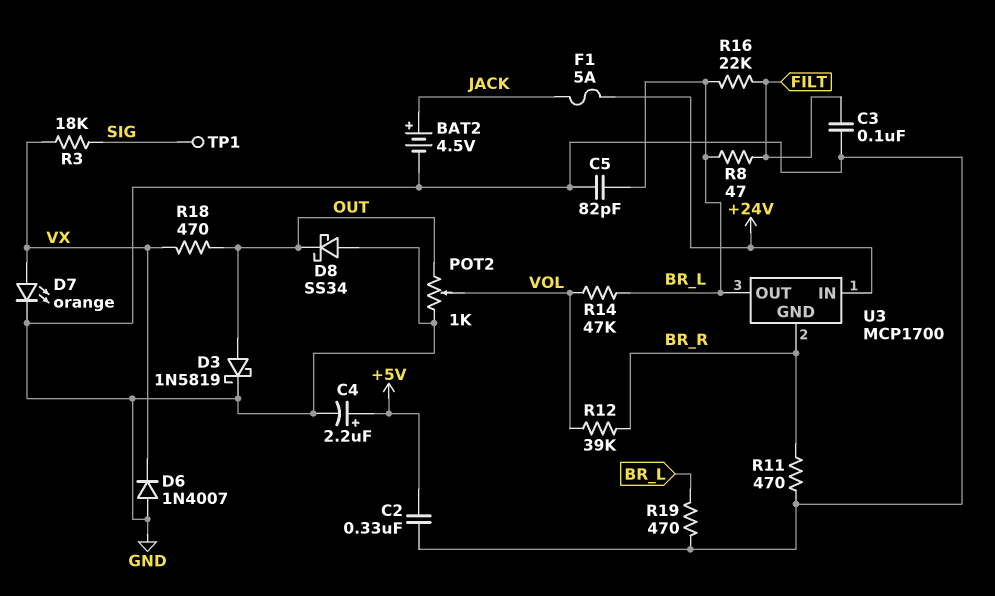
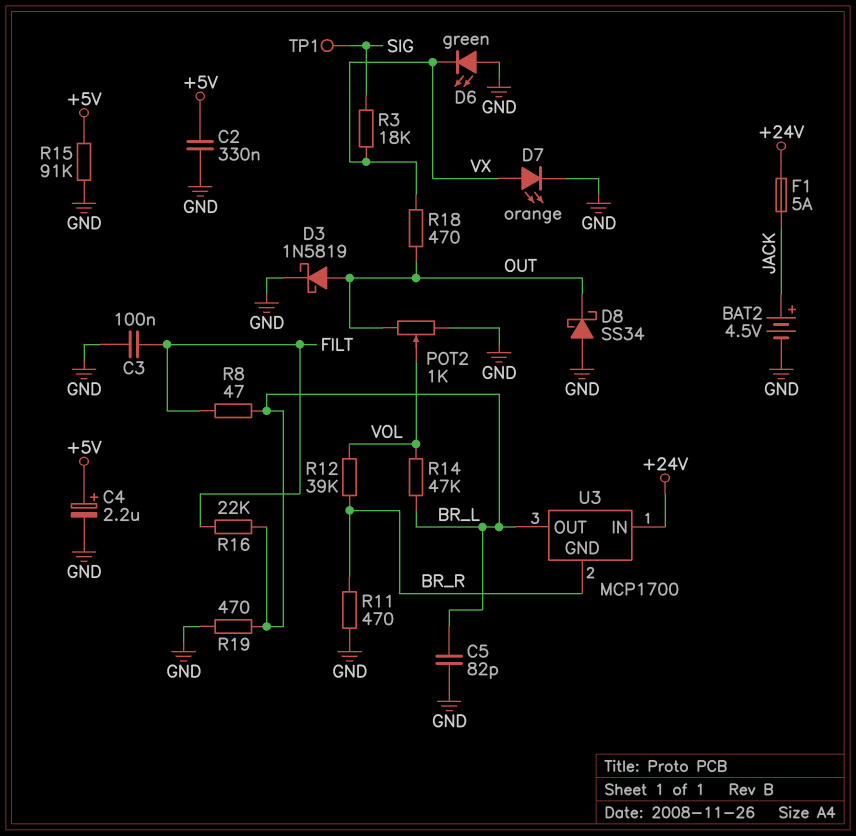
D6: diode 1N4007 (A GND, K VX) -> LED green (A GND, K VX)
R15: none -> 91k (+5V, GND)

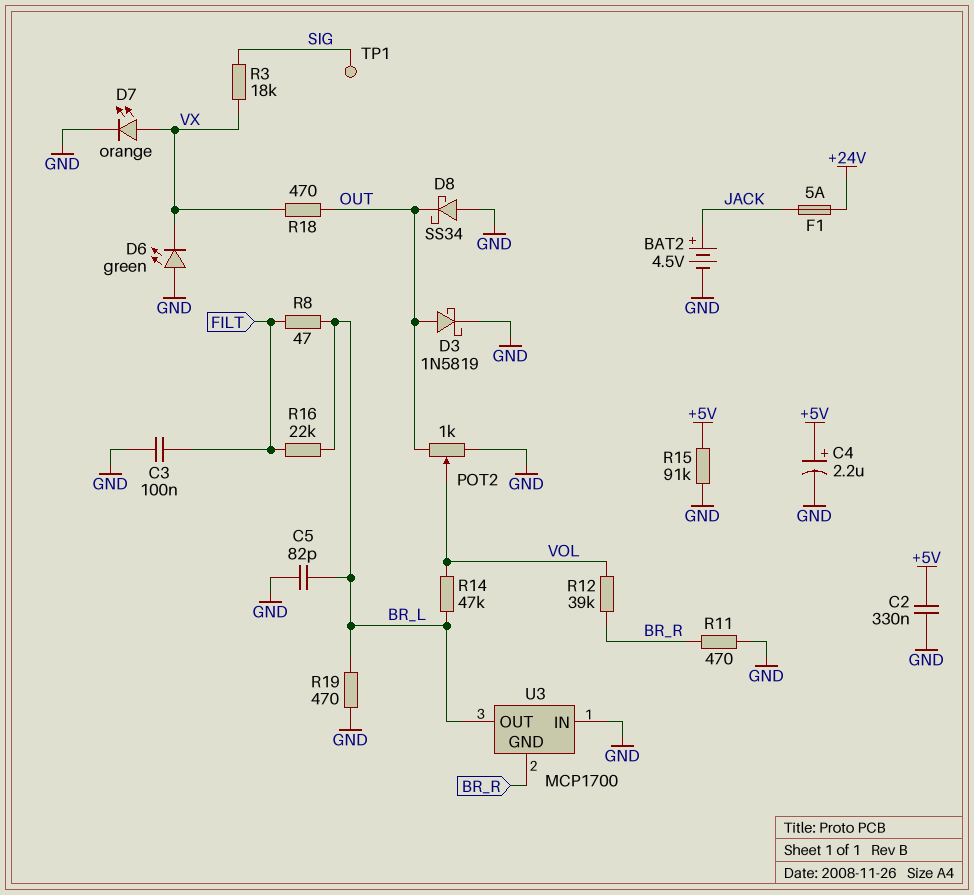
U3 pin IN: +24V -> GND

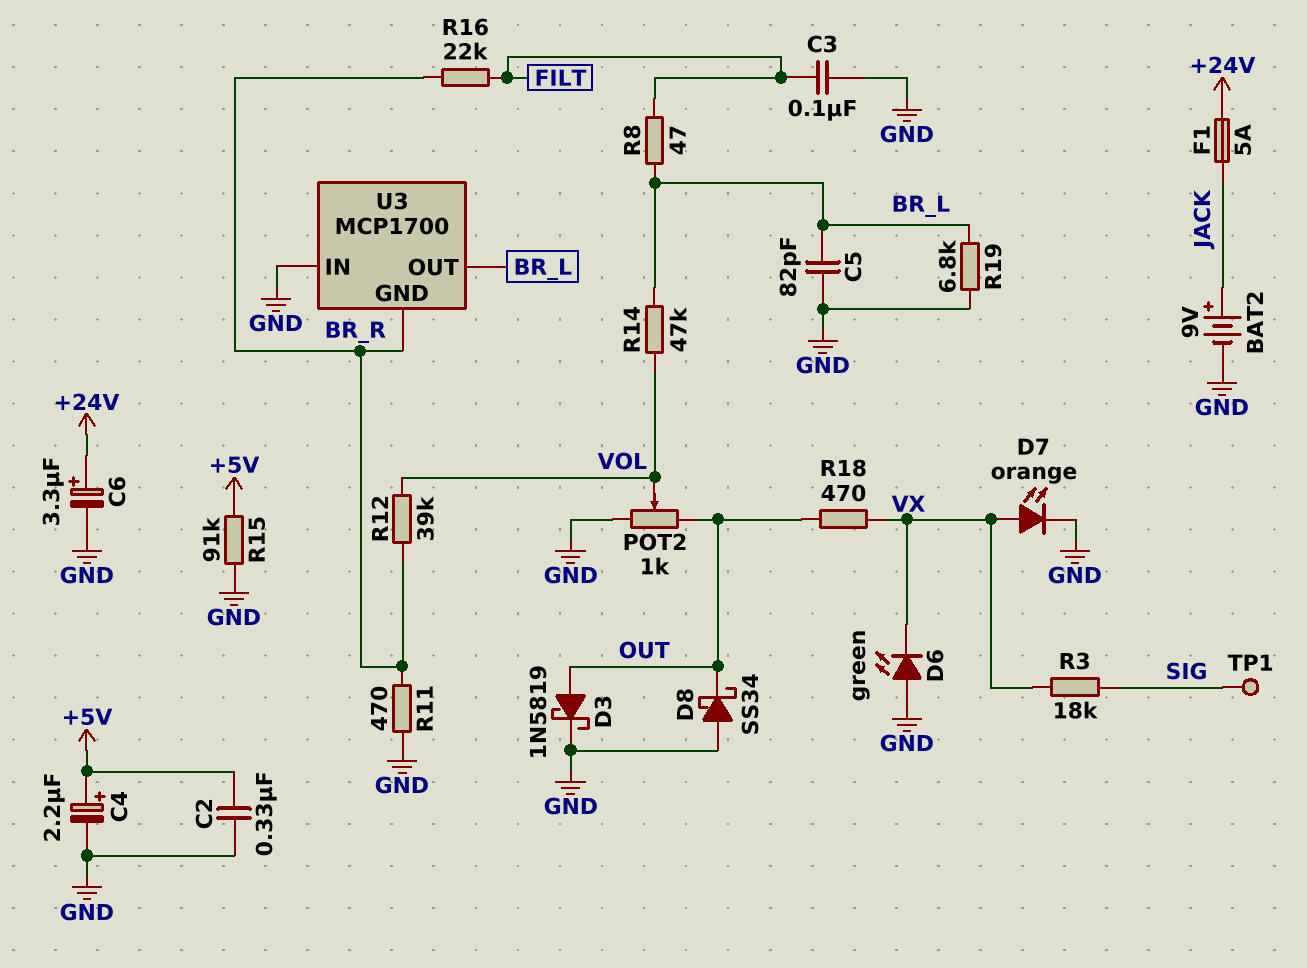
BAT2: 4.5V (plus JACK, minus GND) -> 9V (plus JACK, minus GND)
C6: none -> 3.3uF (plus +24V, minus GND)
R16: 22k (BR_L, FILT) -> 22k (BR_R, FILT)
R19: 470 (BR_L, GND) -> 6.8k (BR_L, GND)

